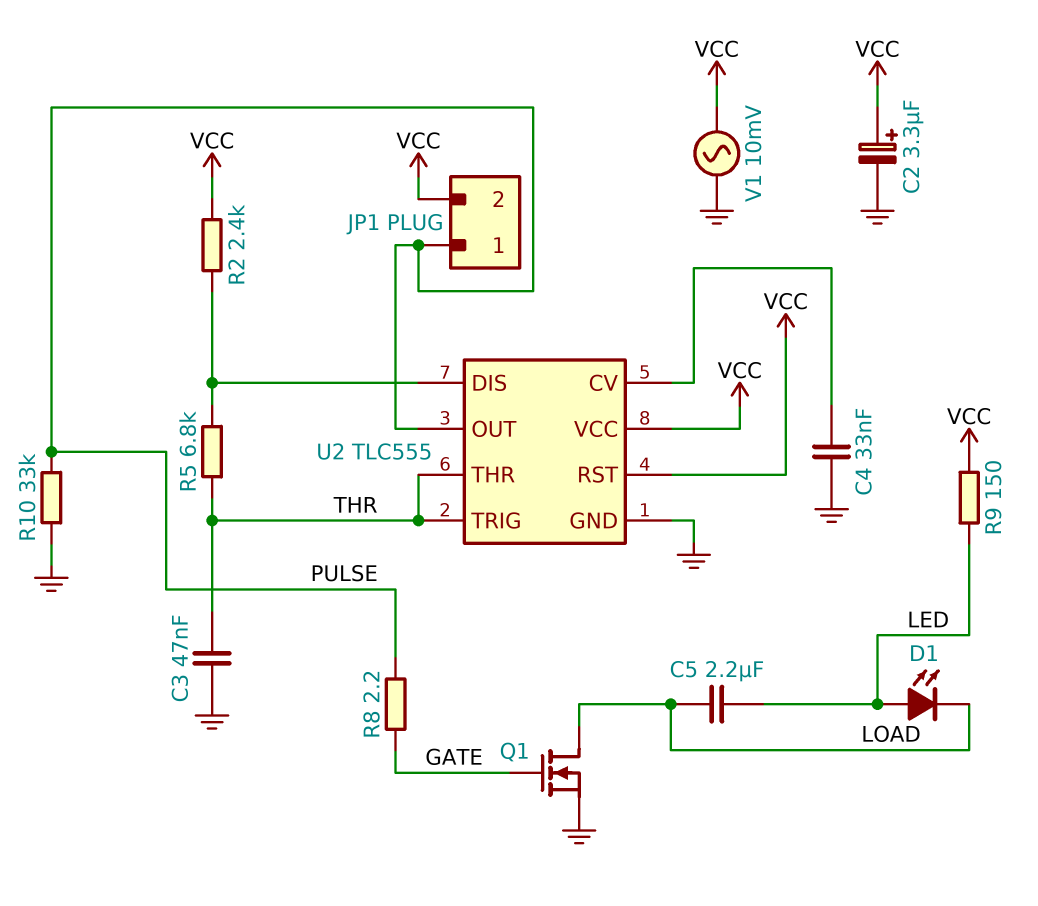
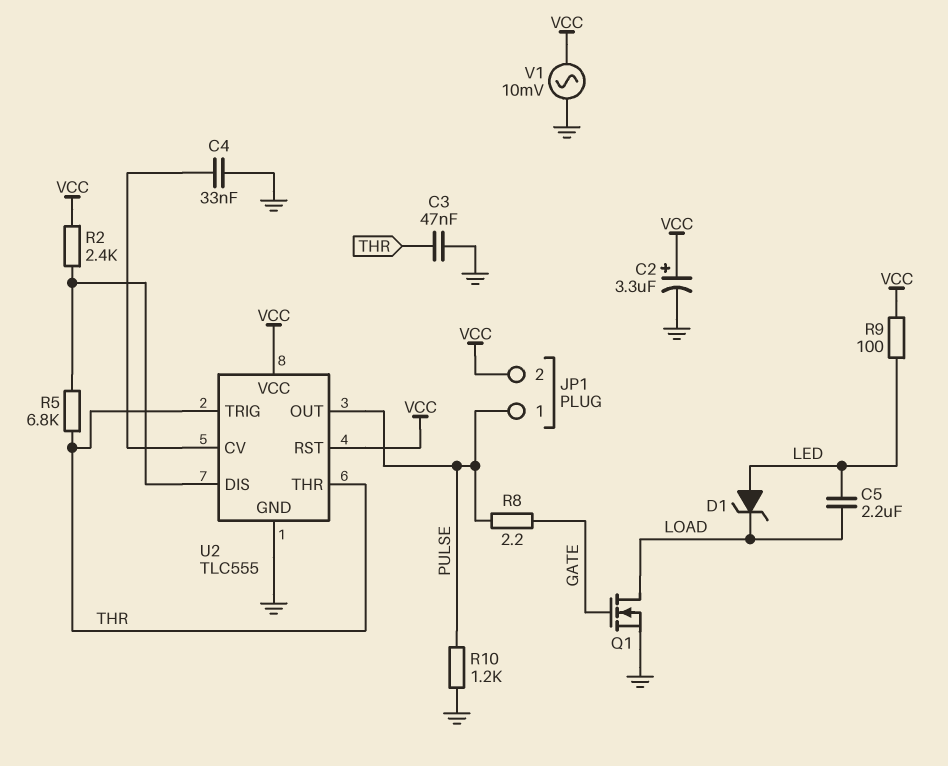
D1: LED (A LED, K LOAD) -> zener (A LED, K LOAD)
R9: 150 (LED, VCC) -> 100 (LED, VCC)
R10: 33k (GND, PULSE) -> 1.2k (GND, PULSE)

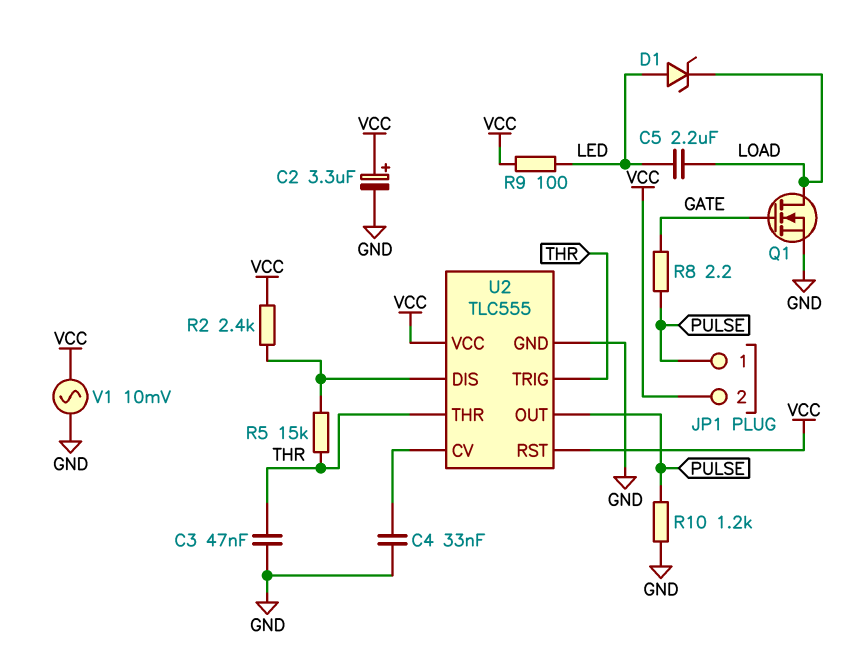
R5: 6.8k (THR, U2/DIS) -> 15k (THR, U2/DIS)

